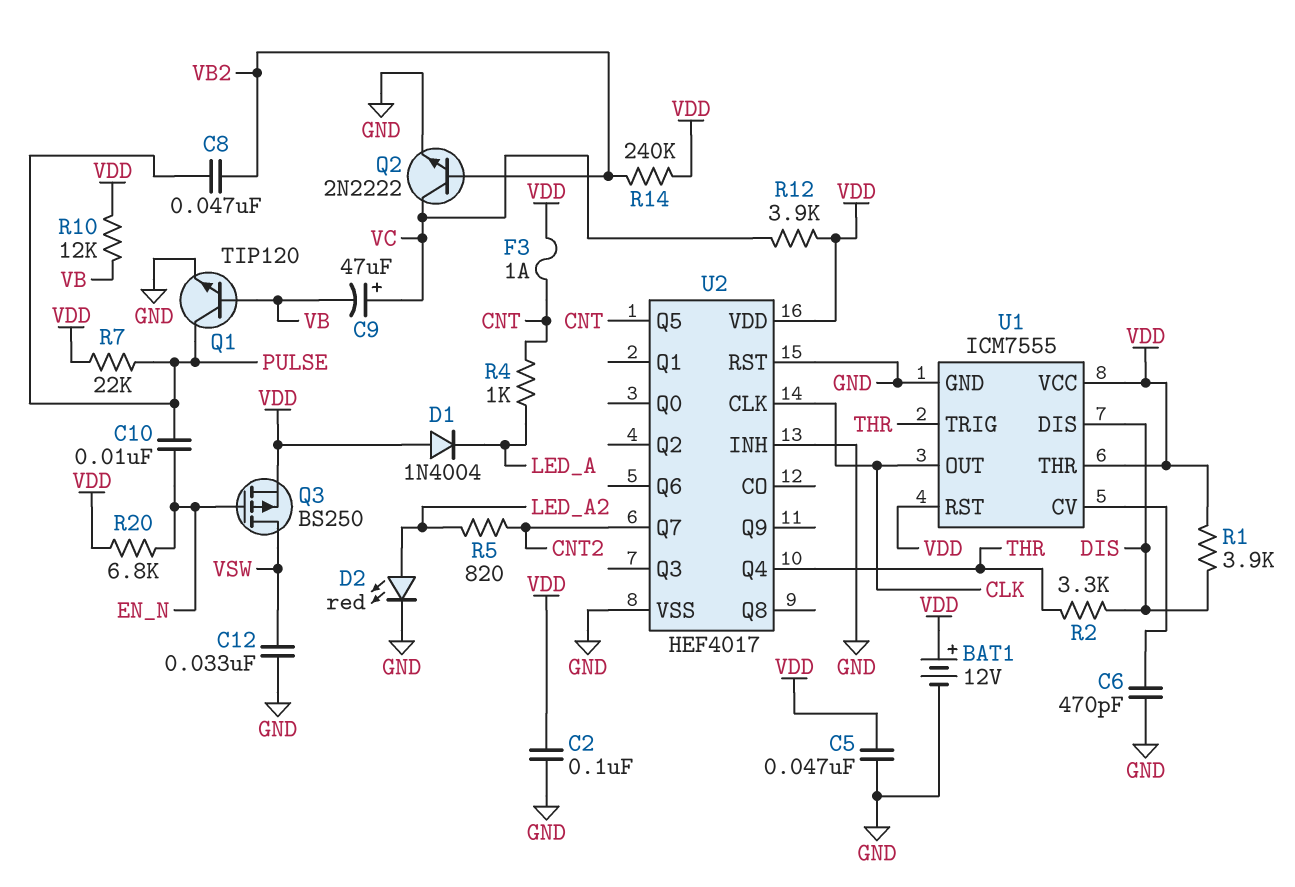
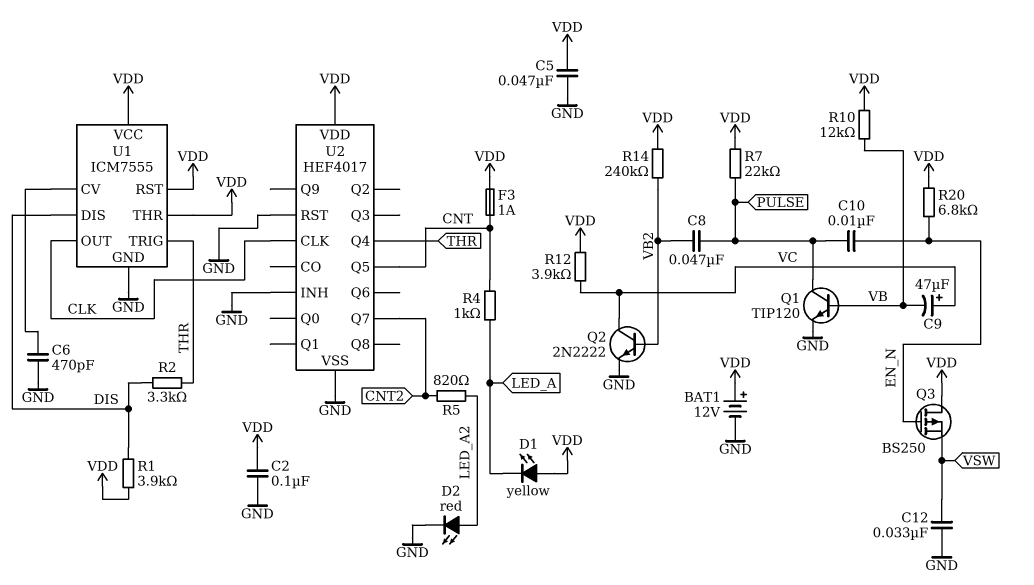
D1: diode 1N4004 (A VDD, K LED_A) -> LED yellow (A VDD, K LED_A)
Q3: PMOS BS250 (G EN_N, D VSW, S VDD) -> PMOS BS250 (G EN_N, D VDD, S VSW)

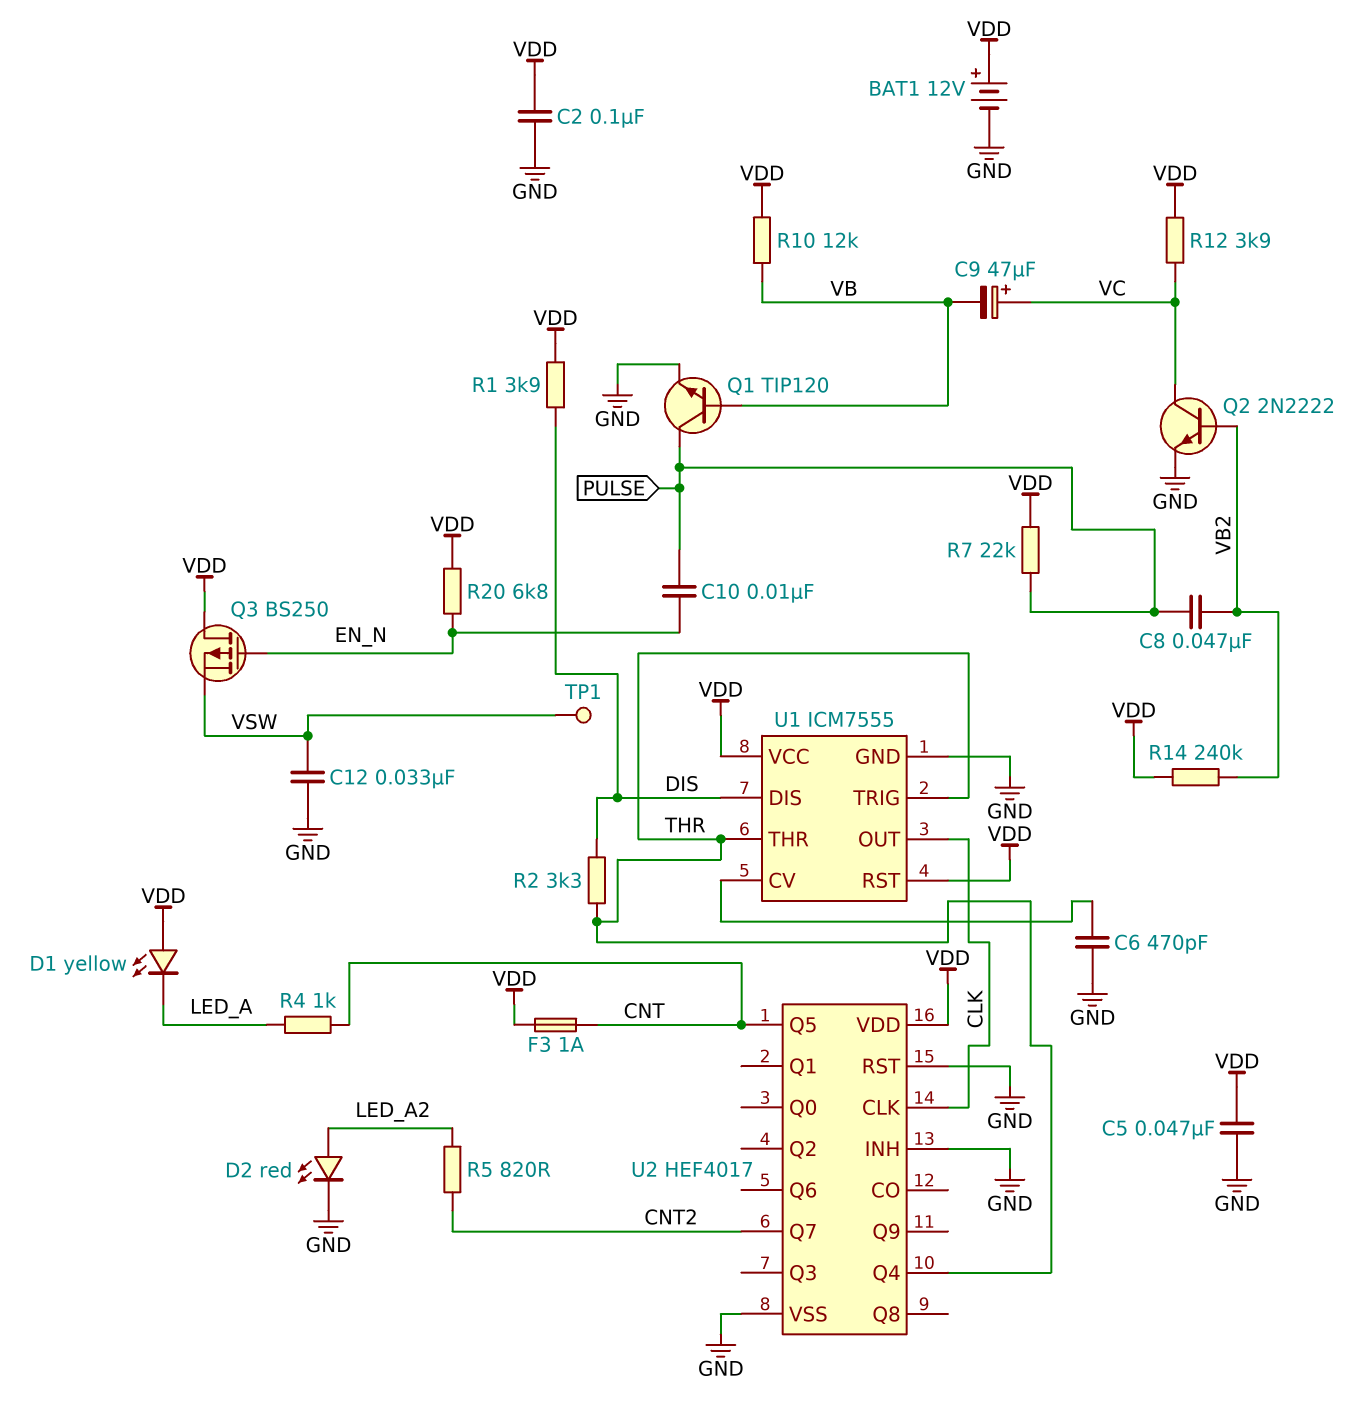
TP1: none -> test point (VSW)
U1 pin THR: VDD -> THR

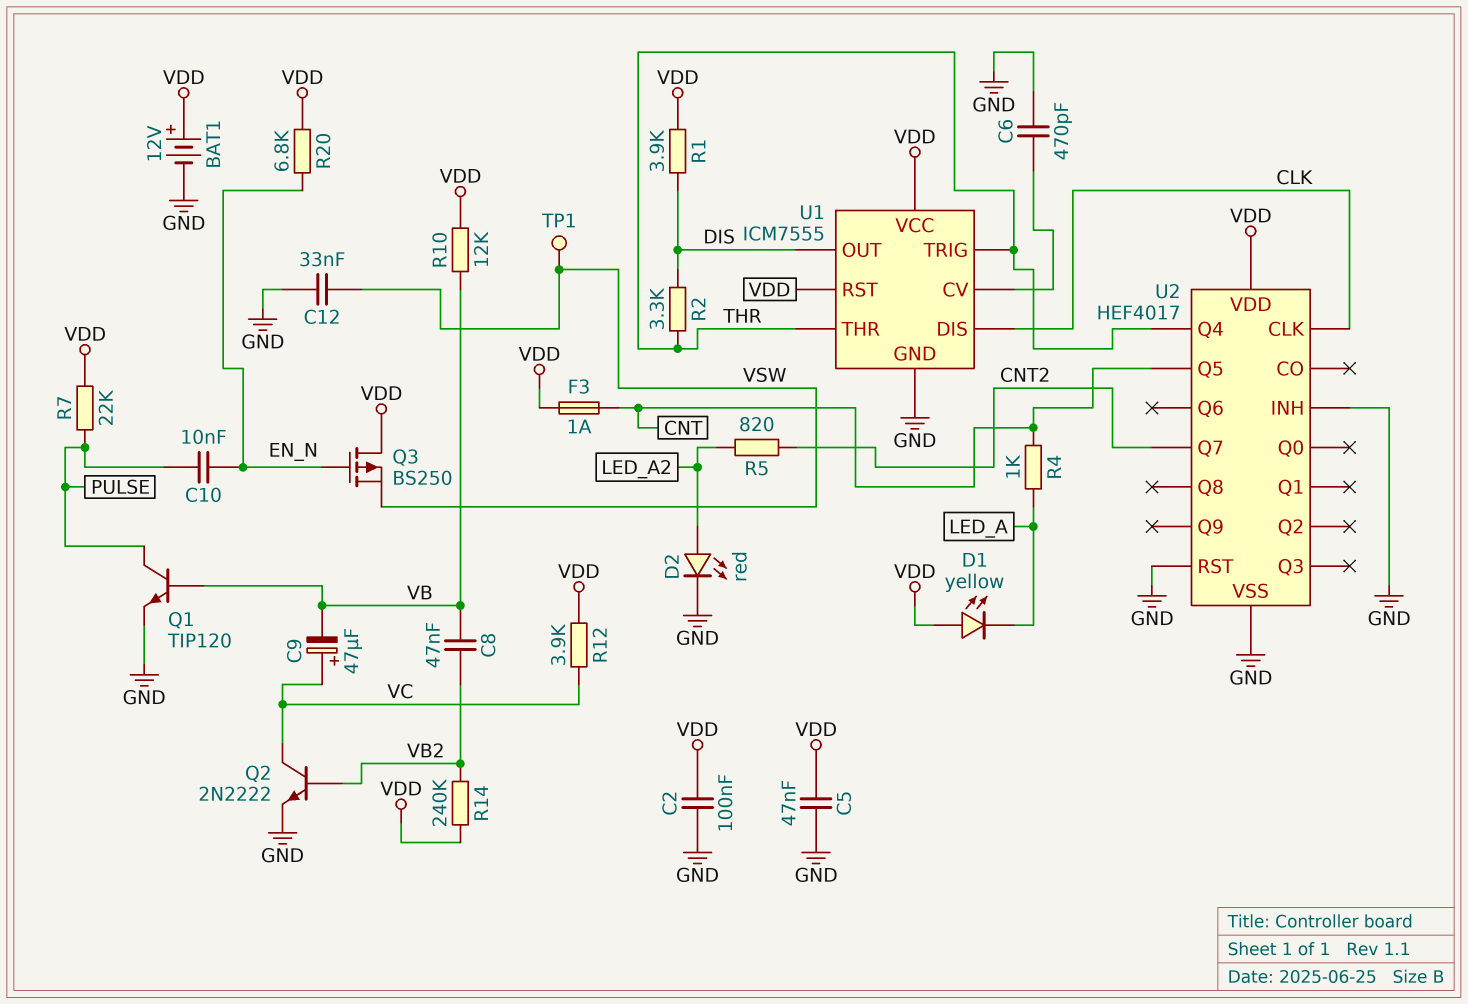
C8: 47nF (PULSE, VB2) -> 47nF (VB, VB2)
U1 pin DIS: DIS -> CLK
U1 pin OUT: CLK -> DIS

